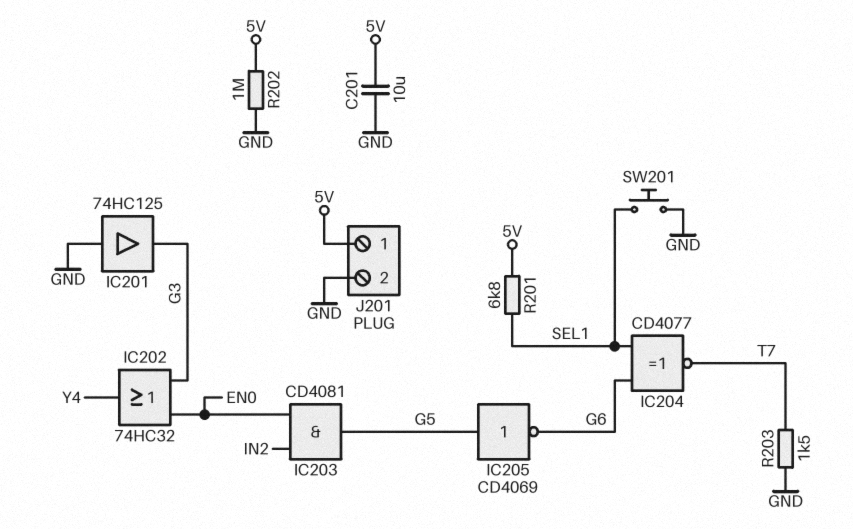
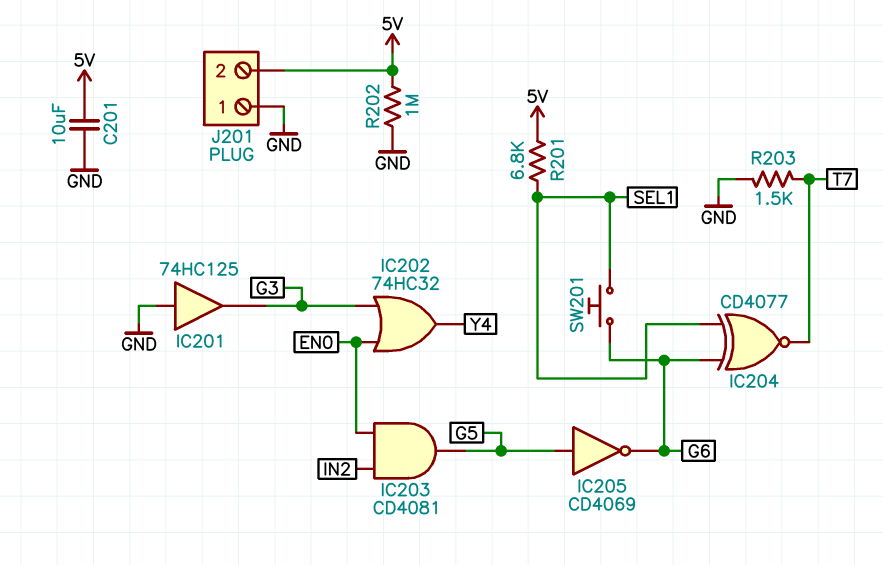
J201 pin 1: 5V -> GND
J201 pin 2: GND -> 5V
SW201: button (GND, SEL1) -> button (G6, SEL1)

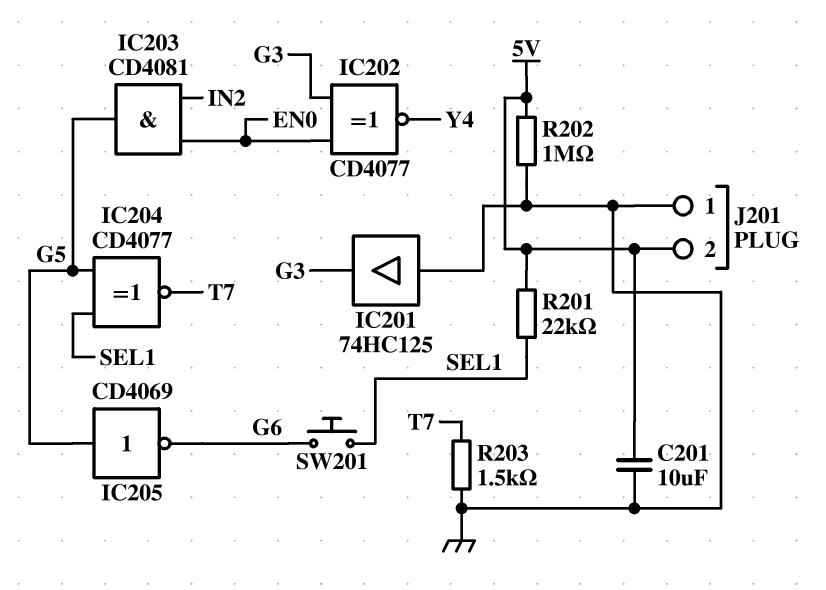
IC202: OR 74HC32 (in EN0, in G3, out Y4) -> XNOR CD4077 (in EN0, in G3, out Y4)
IC204: XNOR CD4077 (in G6, in SEL1, out T7) -> XNOR CD4077 (in G5, in SEL1, out T7)
R201: 6.8k (5V, SEL1) -> 22k (5V, SEL1)

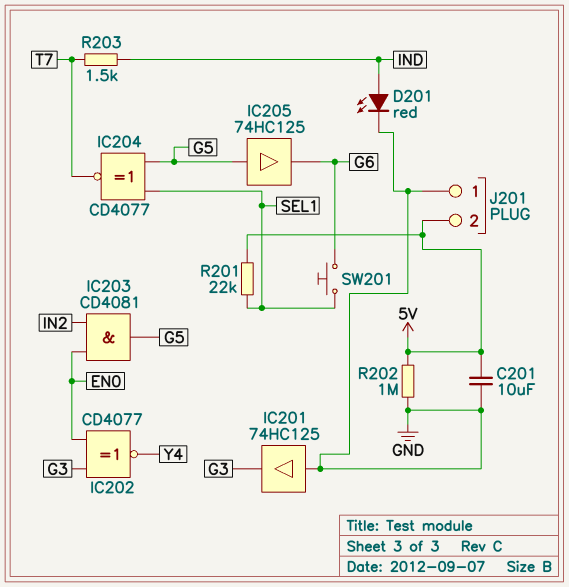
D201: none -> LED red (A IND, K GND)
IC205: NOT CD4069 (in G5, out G6) -> buffer 74HC125 (in G5, out G6)
R203: 1.5k (GND, T7) -> 1.5k (IND, T7)

